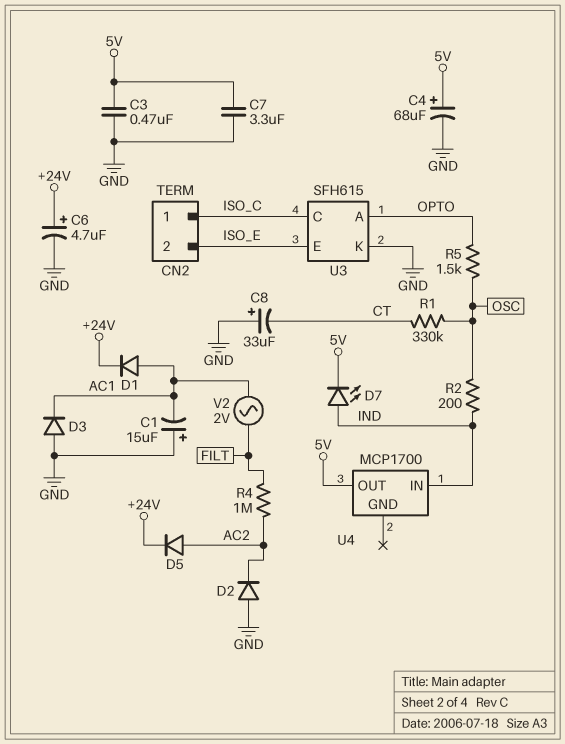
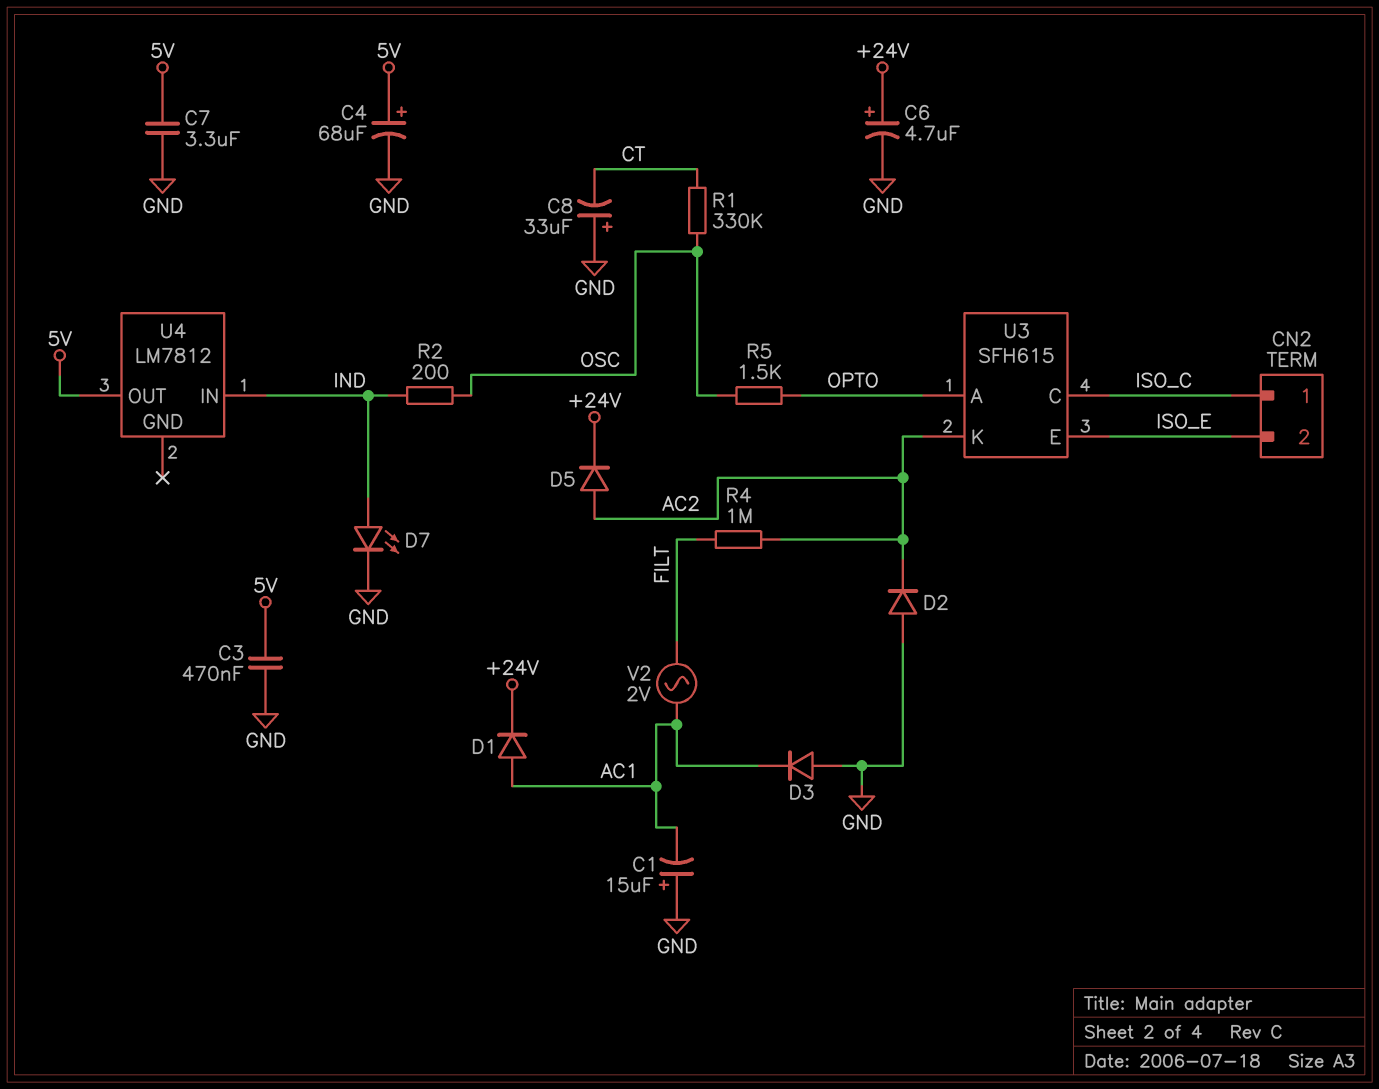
D7: LED (A IND, K 5V) -> LED (A IND, K GND)
U3 pin K: GND -> AC2
U4: MCP1700 -> LM7812

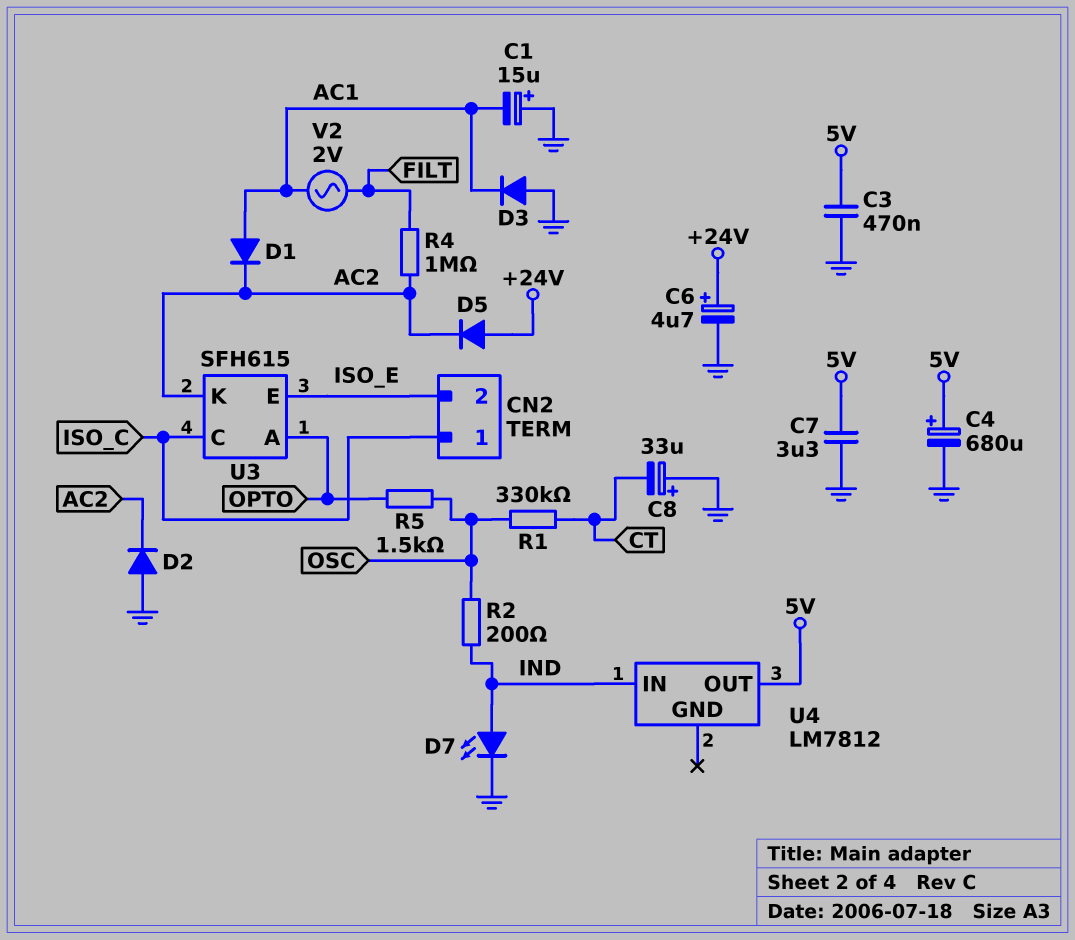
C4: 68uF (plus 5V, minus GND) -> 680uF (plus 5V, minus GND)
D1: diode (A AC1, K +24V) -> diode (A AC1, K AC2)
D5: diode (A AC2, K +24V) -> diode (A +24V, K AC2)

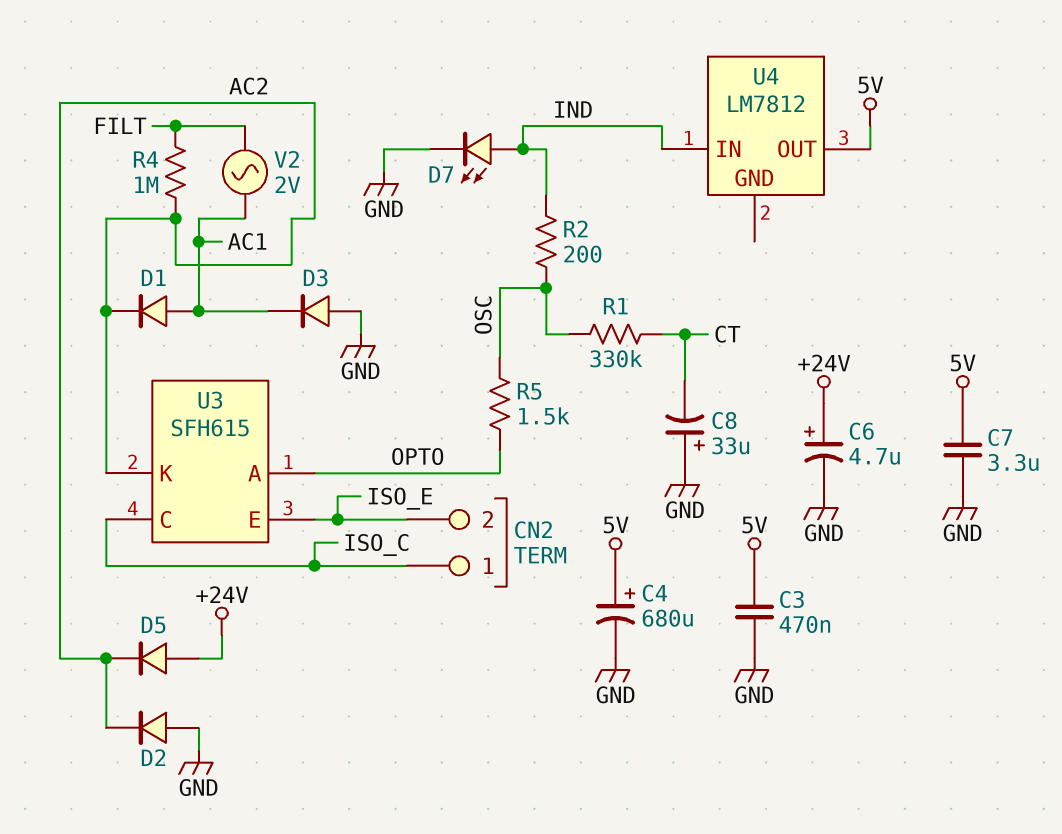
C1: 15uF (plus GND, minus AC1) -> none

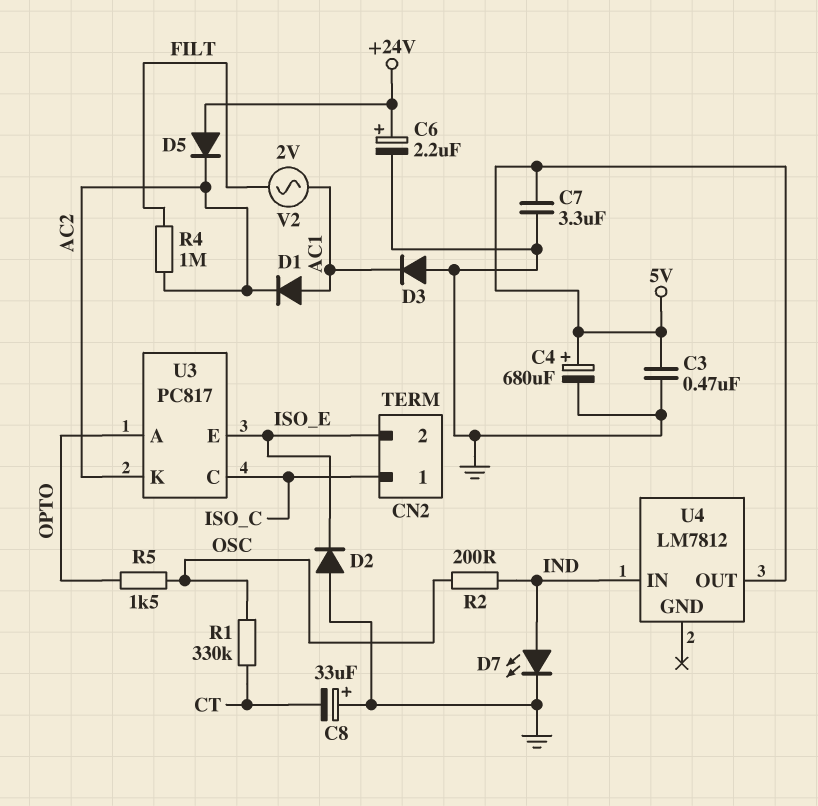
C6: 4.7uF (plus +24V, minus GND) -> 2.2uF (plus +24V, minus GND)
D2: diode (A GND, K AC2) -> diode (A GND, K ISO_E)
U3: SFH615 -> PC817

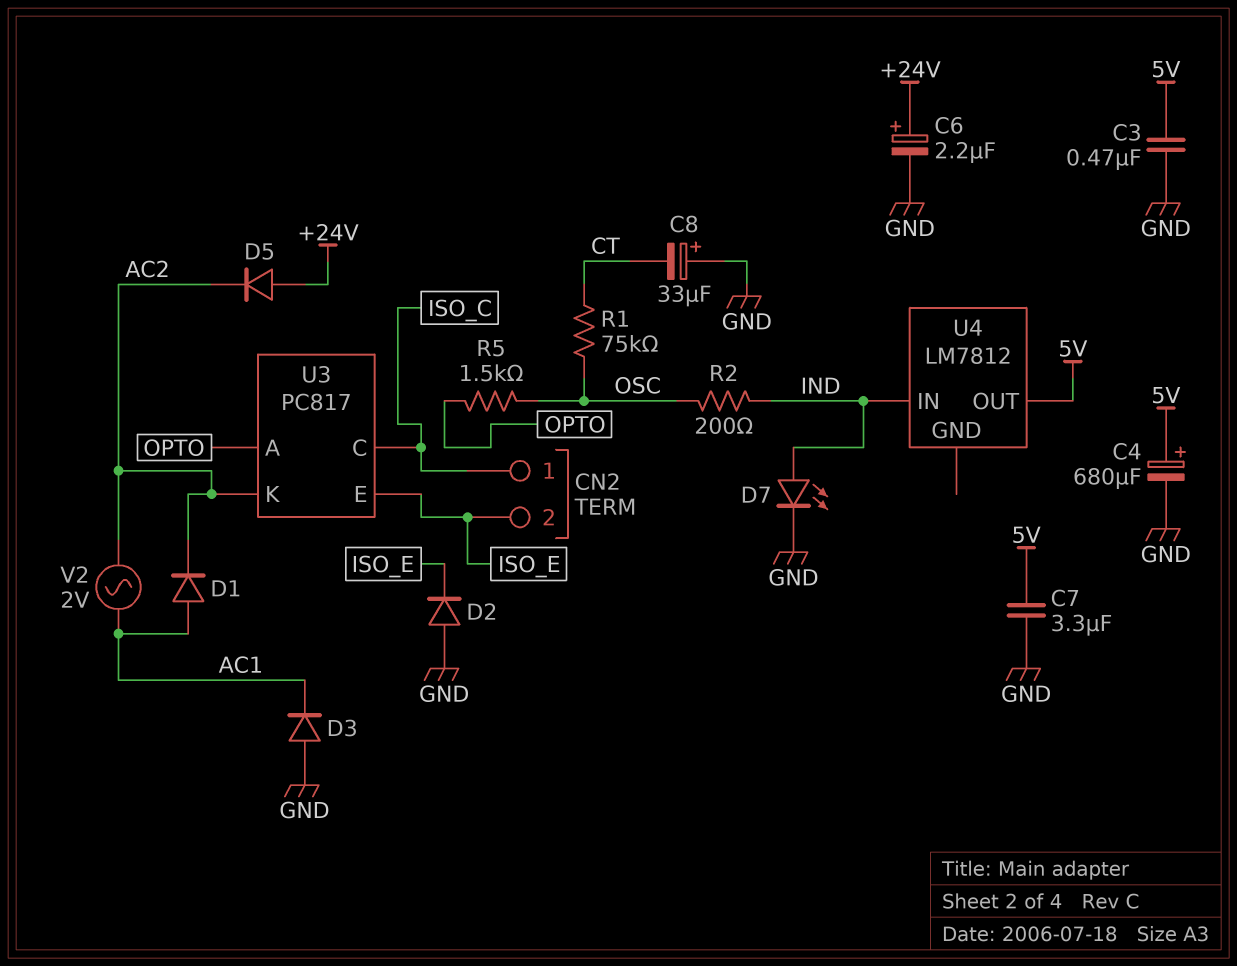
R1: 330k (CT, OSC) -> 75k (CT, OSC)
R4: 1M (AC2, FILT) -> none
V2: AC 2V (AC1, FILT) -> AC 2V (AC1, AC2)

